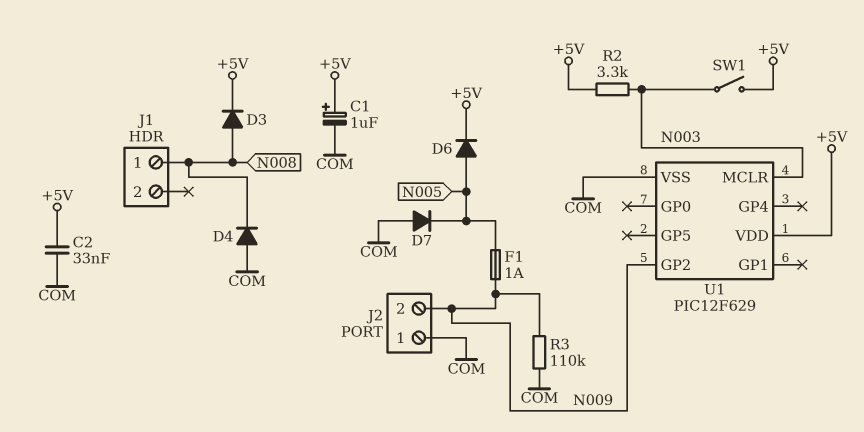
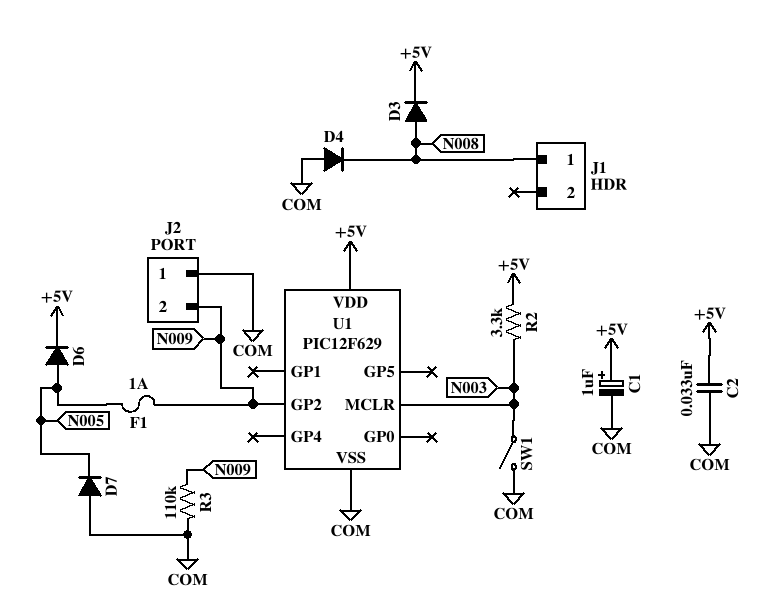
SW1: switch (+5V, N003) -> switch (COM, N003)

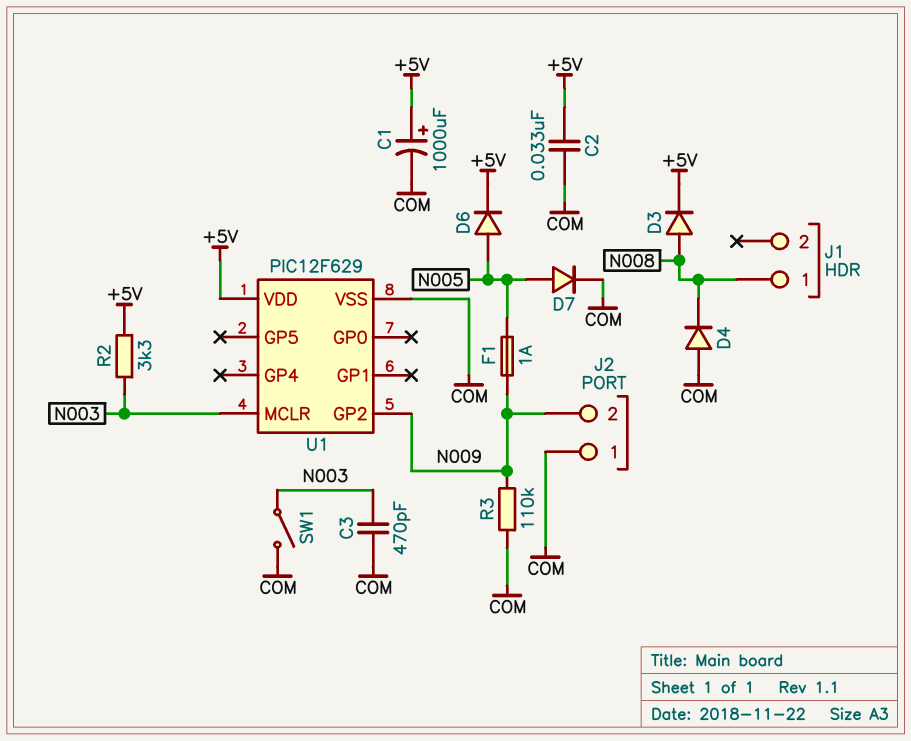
C1: 1uF (plus +5V, minus COM) -> 1000uF (plus +5V, minus COM)
C3: none -> 470pF (COM, N003)
D7: diode (A COM, K N005) -> diode (A N005, K COM)

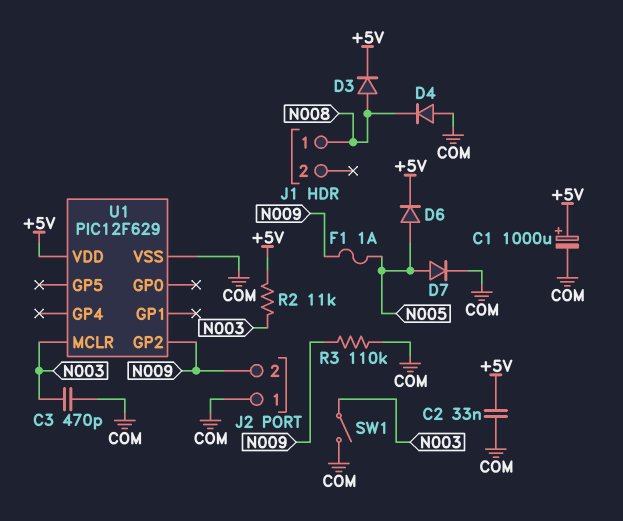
R2: 3.3k (+5V, N003) -> 11k (+5V, N003)

